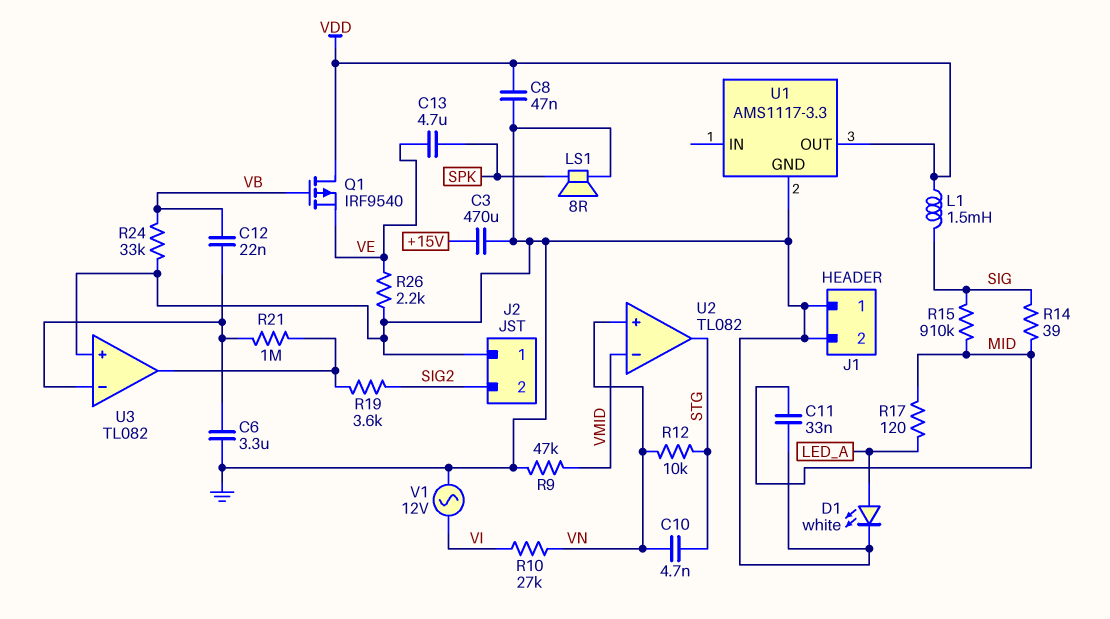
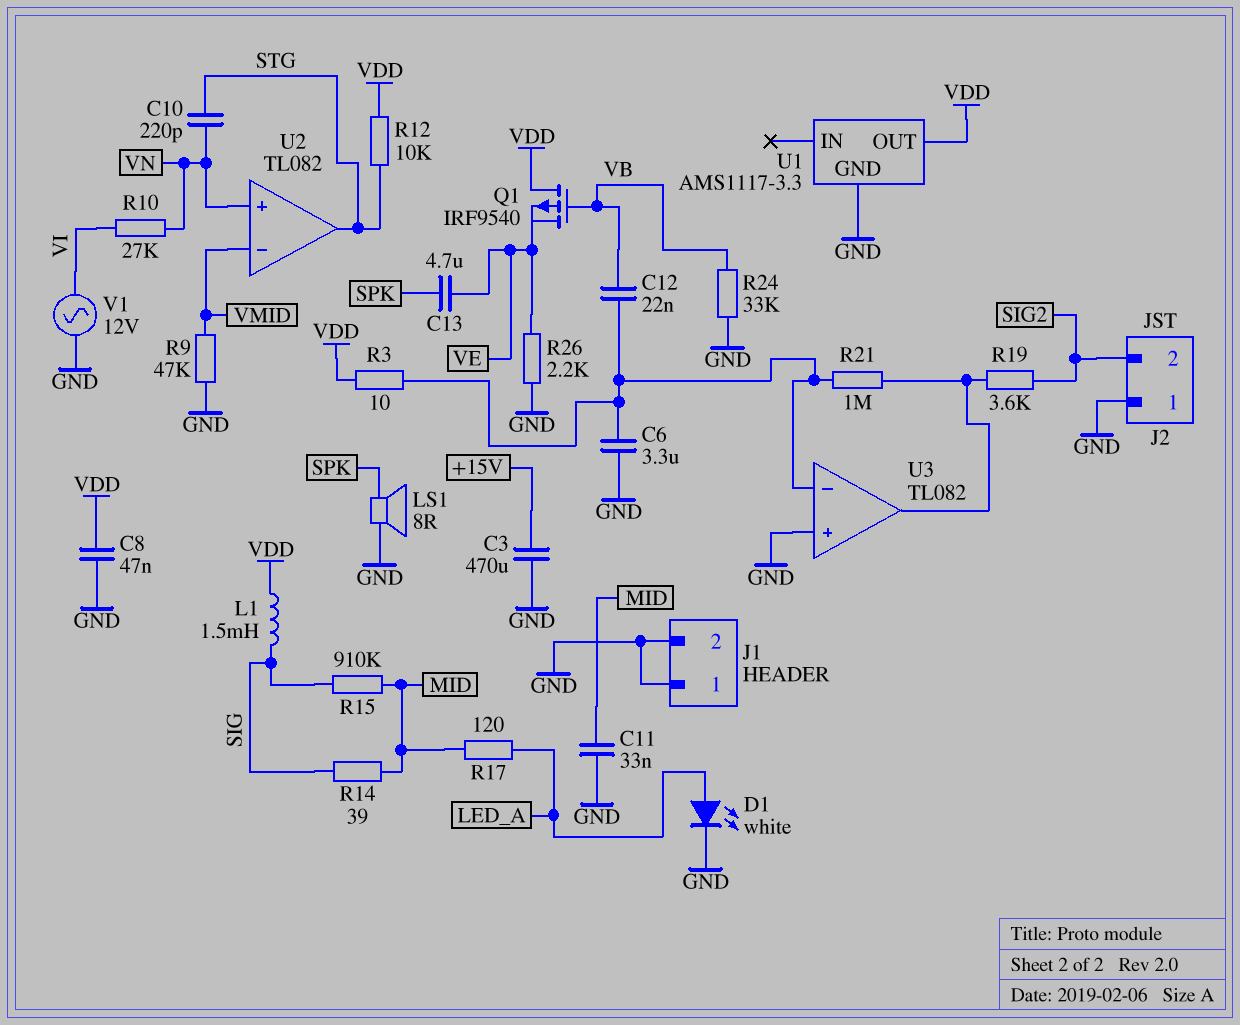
C10: 4.7nF (STG, VN) -> 220pF (STG, VN)
R3: none -> 10 (U3/in-, VDD)
R12: 10k (STG, VN) -> 10k (STG, VDD)

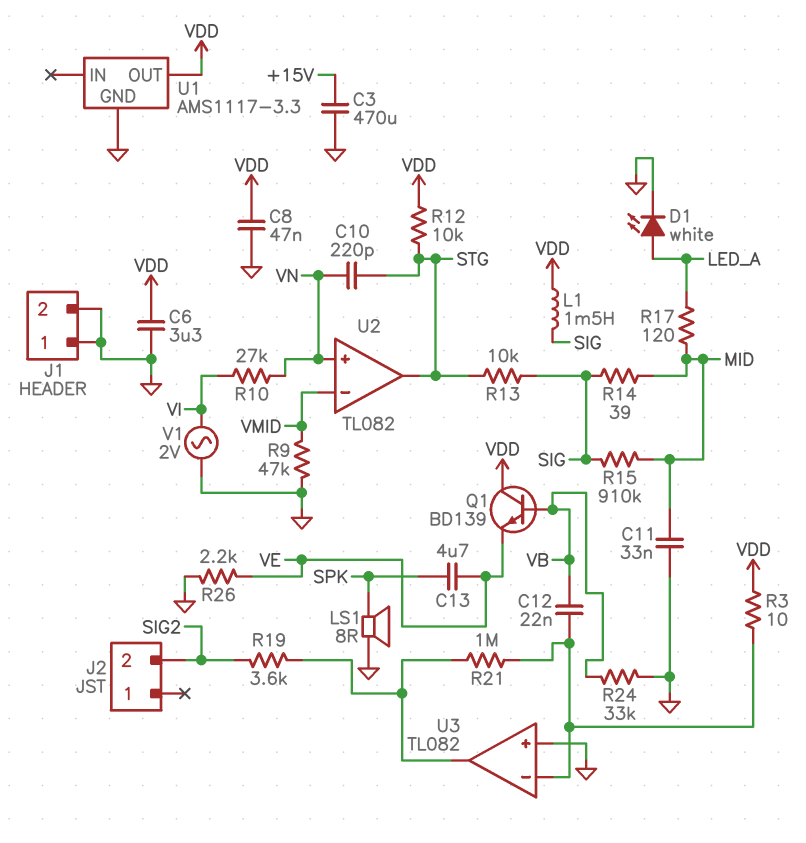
C6: 3.3uF (GND, U3/in-) -> 3.3uF (GND, VDD)
J2 pin 1: GND -> none
Q1: PMOS IRF9540 (G VB, D VDD, S VE) -> NPN BD139 (B VB, C VDD, E VE)
R13: none -> 10k (SIG, STG)
V1: AC 12V (GND, VI) -> AC 2V (GND, VI)

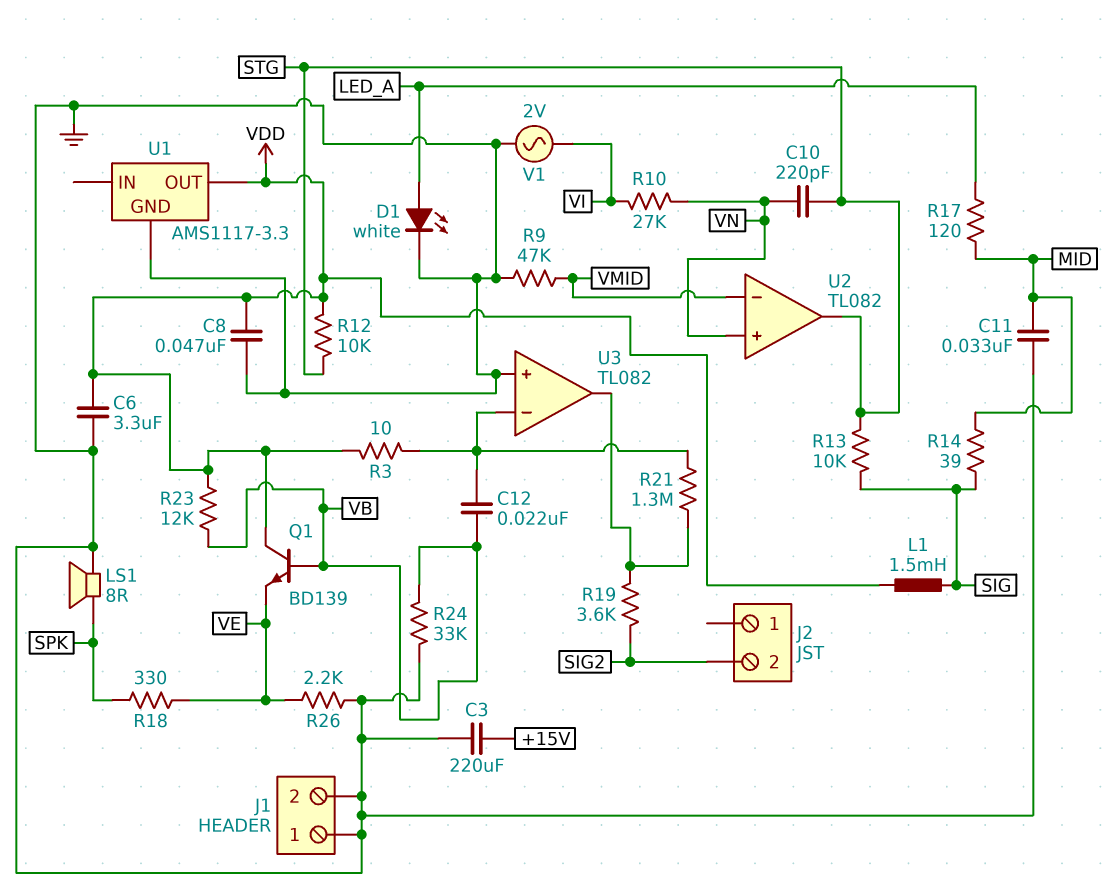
C3: 470uF (+15V, GND) -> 220uF (+15V, GND)
C13: 4.7uF (SPK, VE) -> none
R15: 910k (MID, SIG) -> none
R18: none -> 330 (SPK, VE)
R21: 1M (U3/in-, U3/out) -> 1.3M (U3/in-, U3/out)
R23: none -> 12k (VB, VDD)

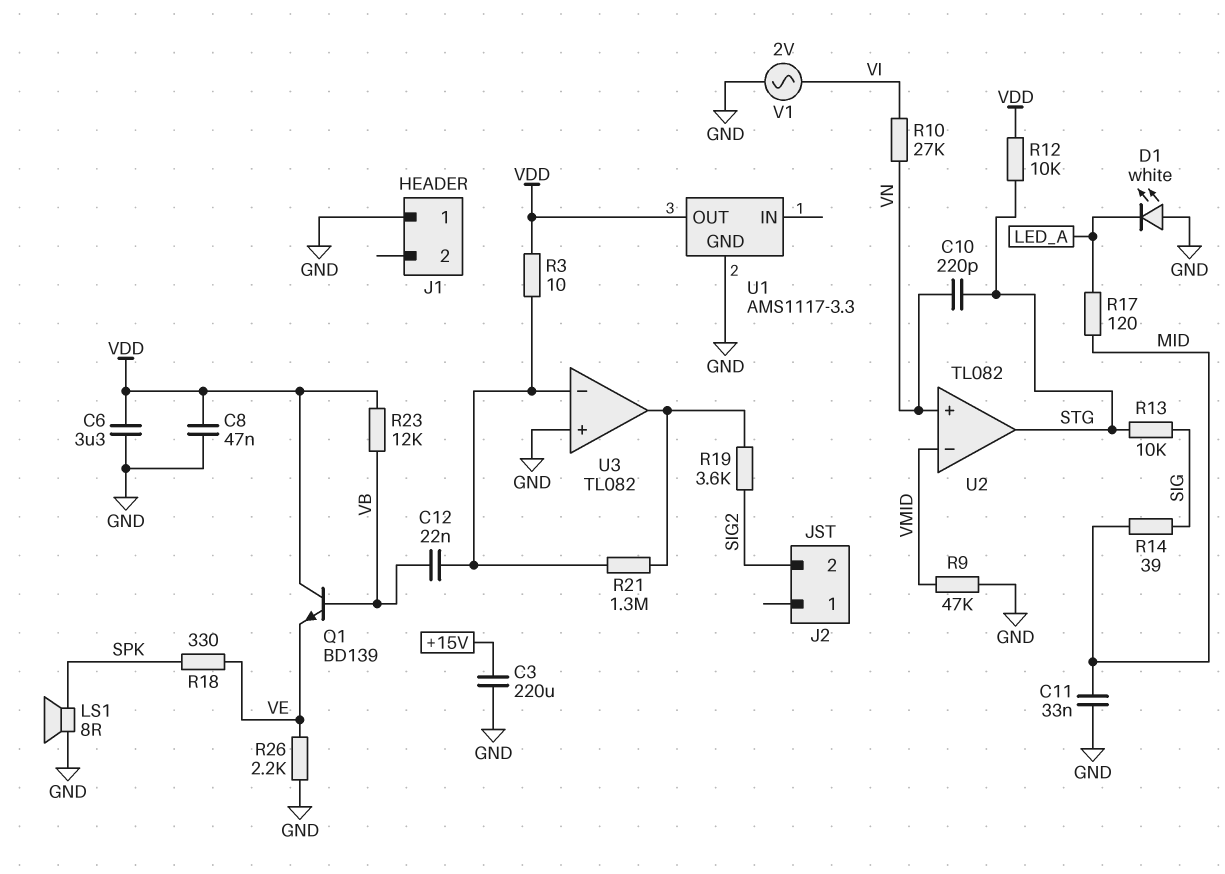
D1: LED white (A LED_A, K GND) -> LED white (A GND, K LED_A)
J1 pin 2: GND -> none
L1: 1.5mH (SIG, VDD) -> none
R24: 33k (GND, VB) -> none

